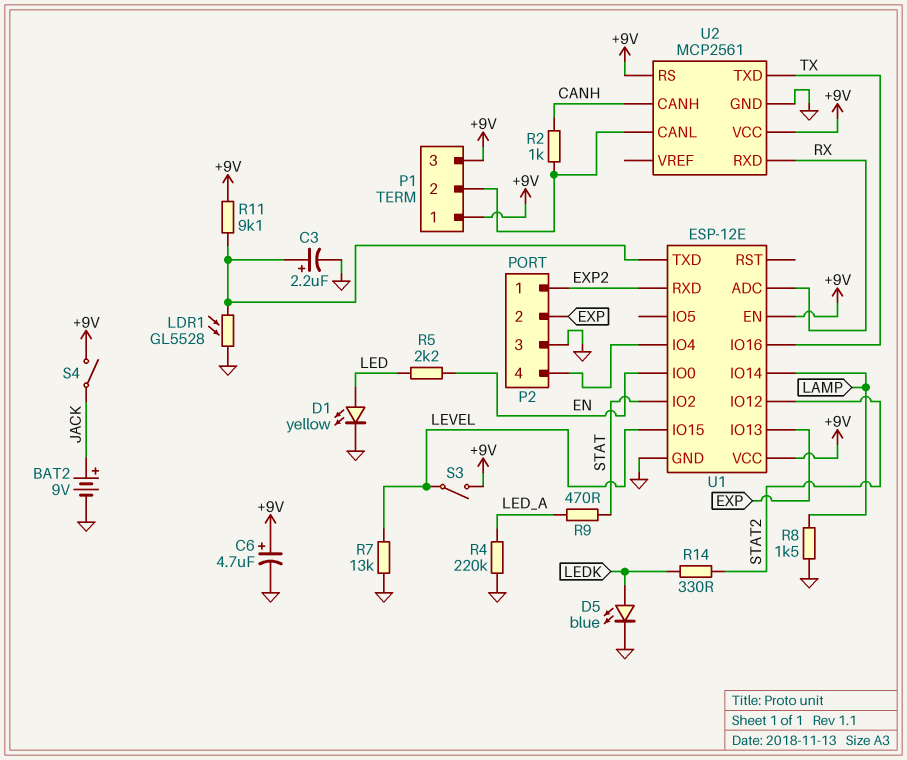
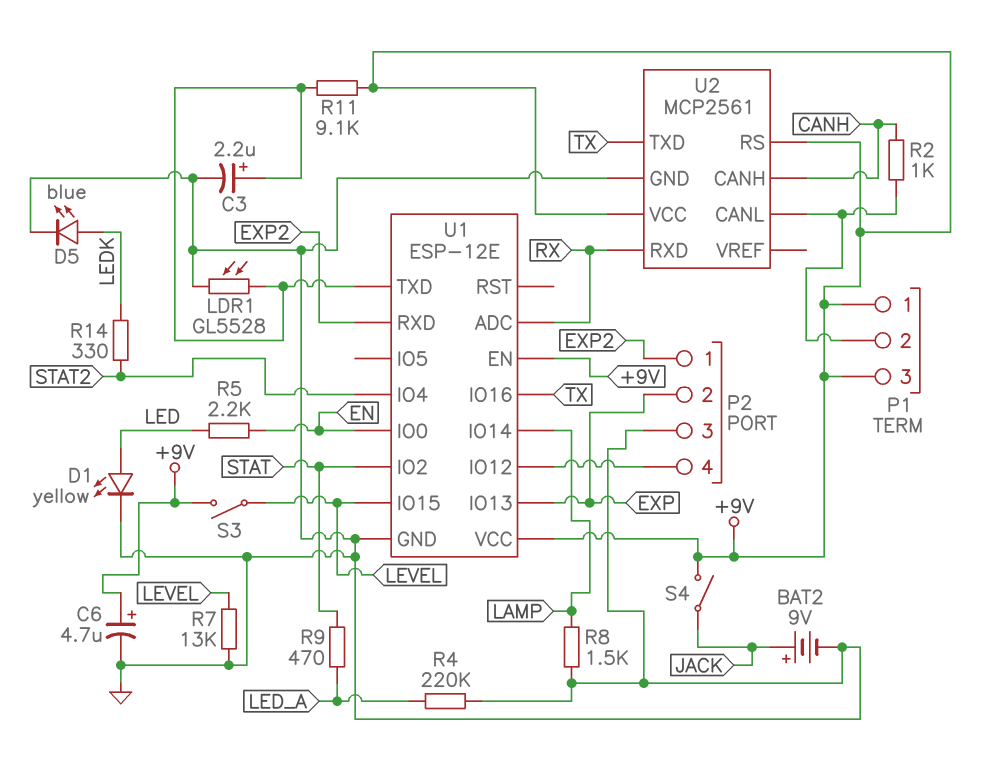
U1 pin IO4: P2/4 -> STAT2
U1 pin IO12: STAT2 -> P2/4

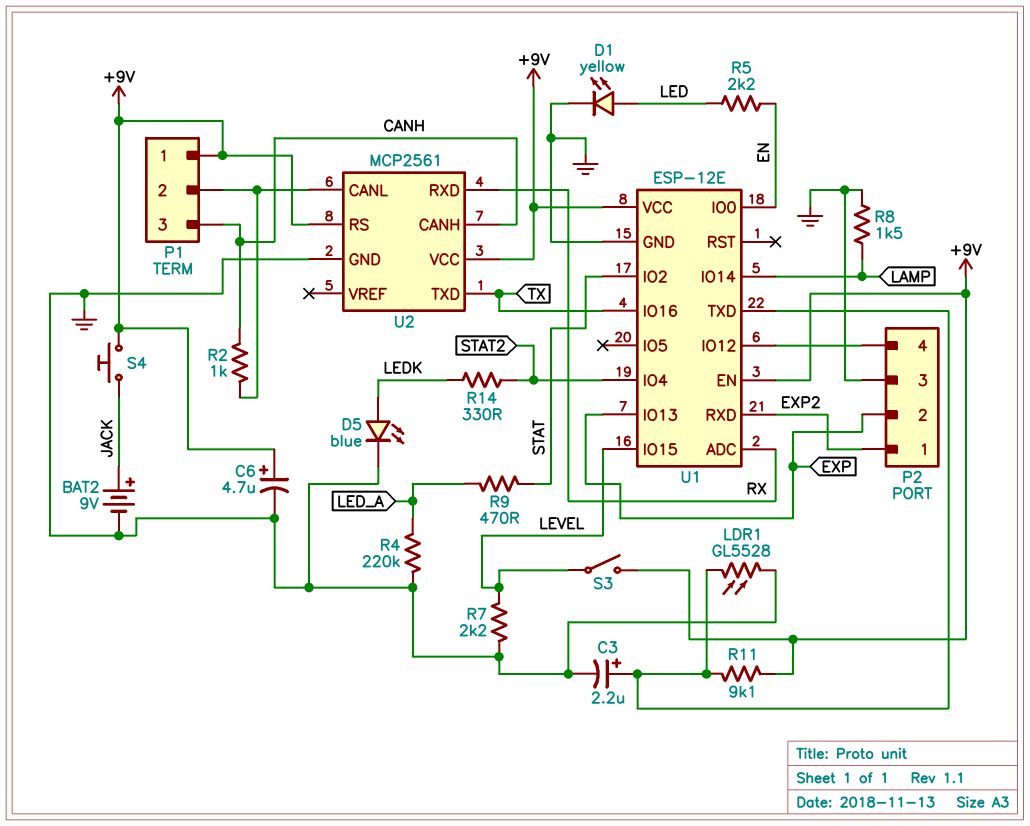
P1 pin 3: +9V -> CANH
R7: 13k (GND, LEVEL) -> 2.2k (GND, LEVEL)
S4: switch (+9V, JACK) -> button (+9V, JACK)

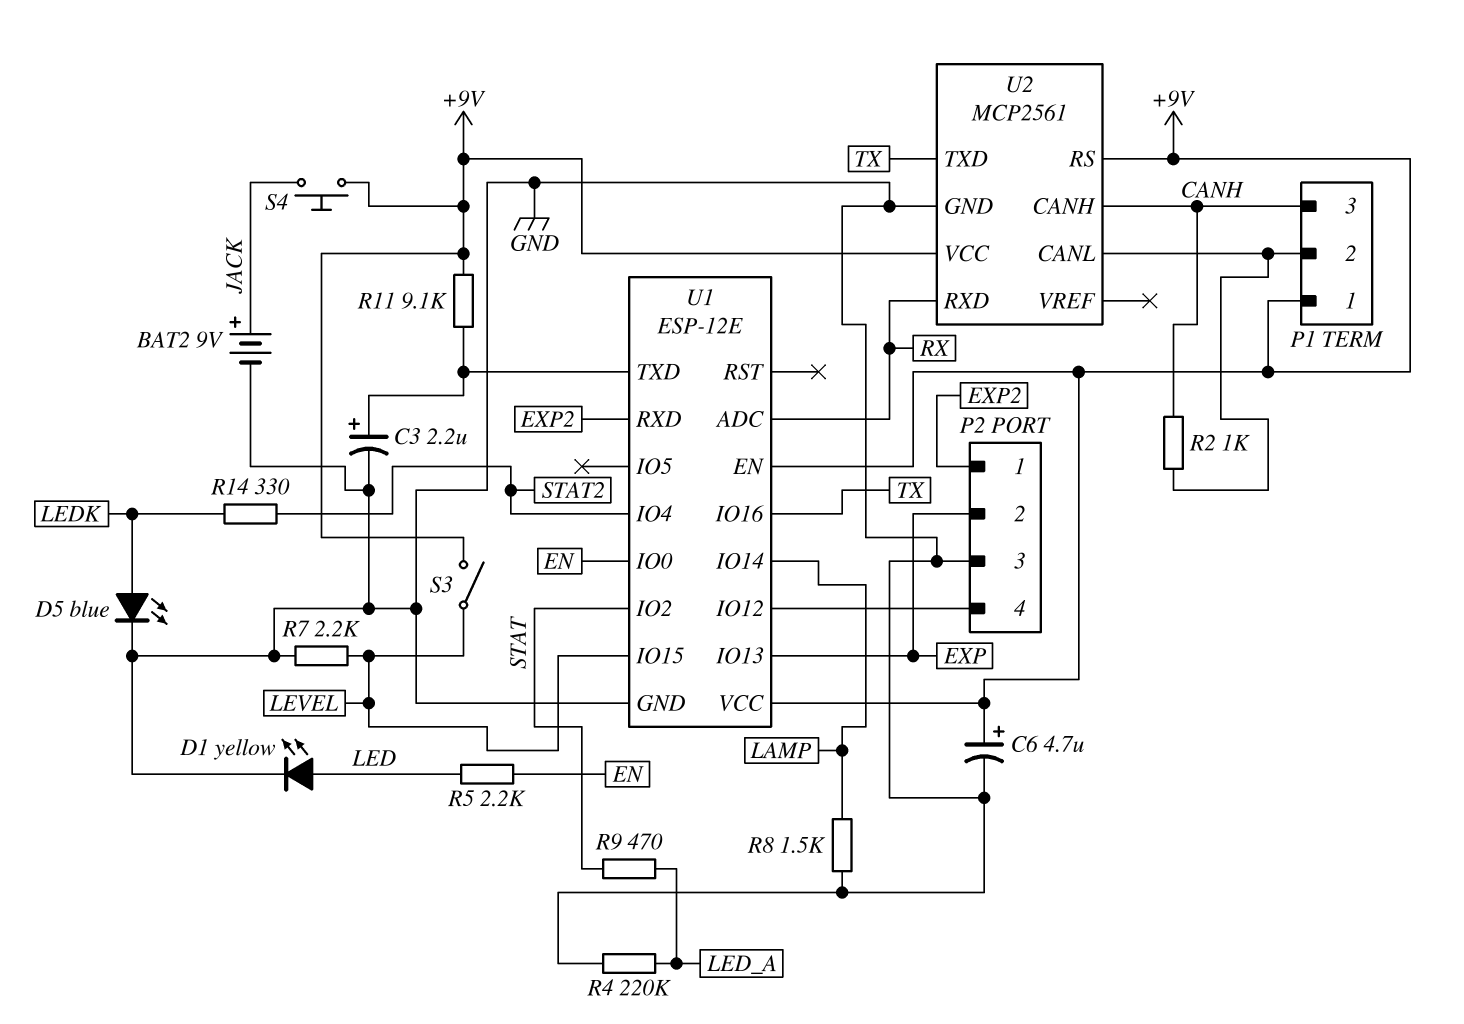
LDR1: GL5528 (GND, U1/TXD) -> none

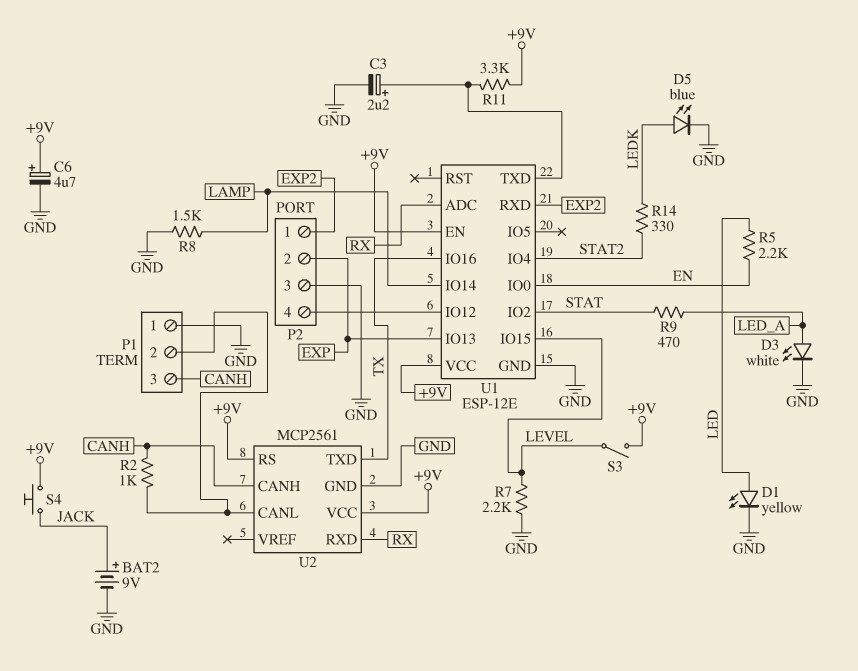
D3: none -> LED white (A LED_A, K GND)
P1 pin 1: +9V -> GND
R4: 220k (GND, LED_A) -> none
R11: 9.1k (+9V, U1/TXD) -> 3.3k (+9V, U1/TXD)

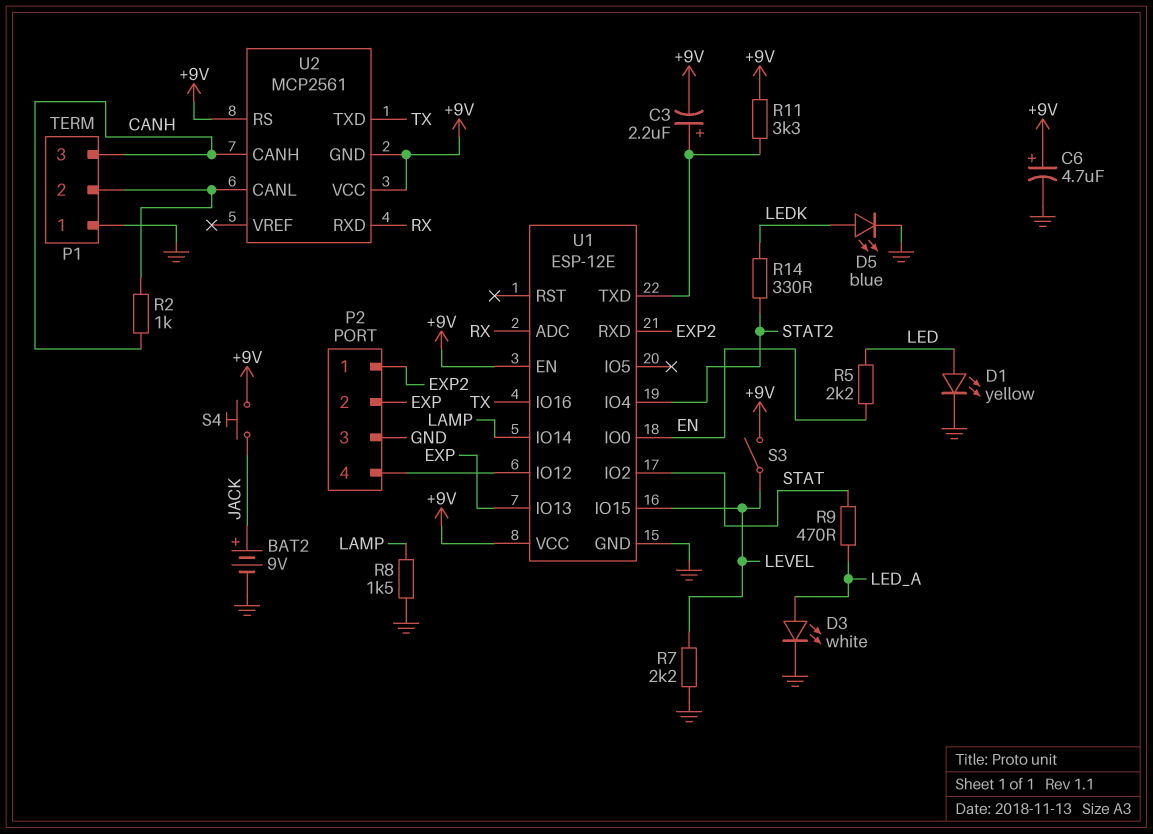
C3: 2.2uF (plus U1/TXD, minus GND) -> 2.2uF (plus U1/TXD, minus +9V)
U2 pin GND: GND -> +9V

